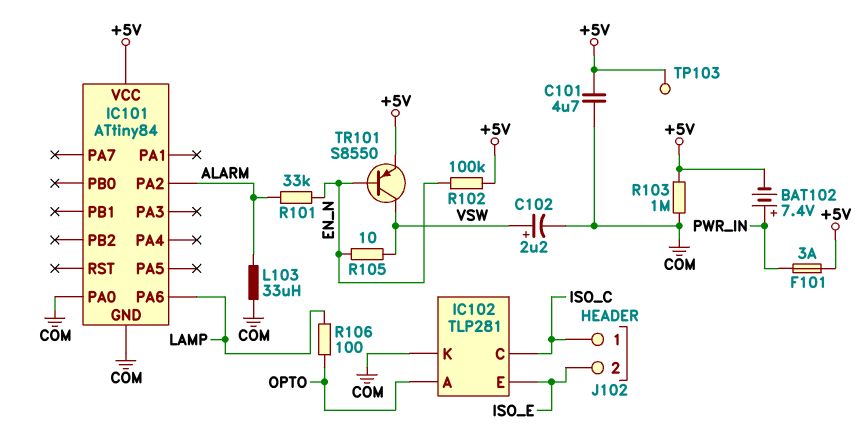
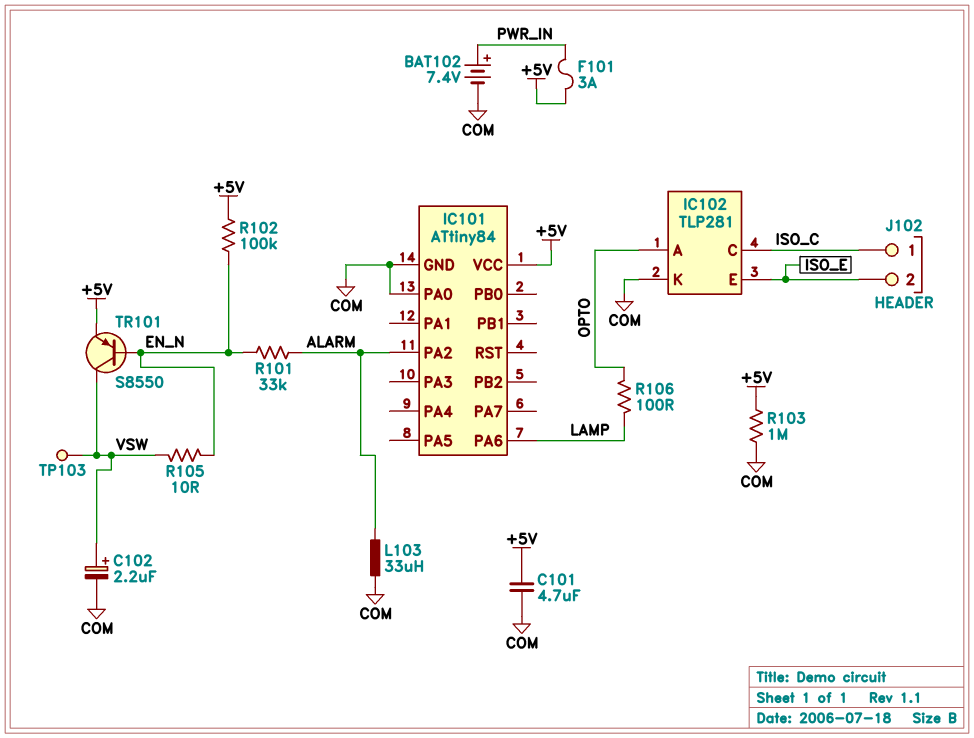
BAT102: 7.4V (plus PWR_IN, minus +5V) -> 7.4V (plus PWR_IN, minus COM)
TP103: test point (+5V) -> test point (VSW)

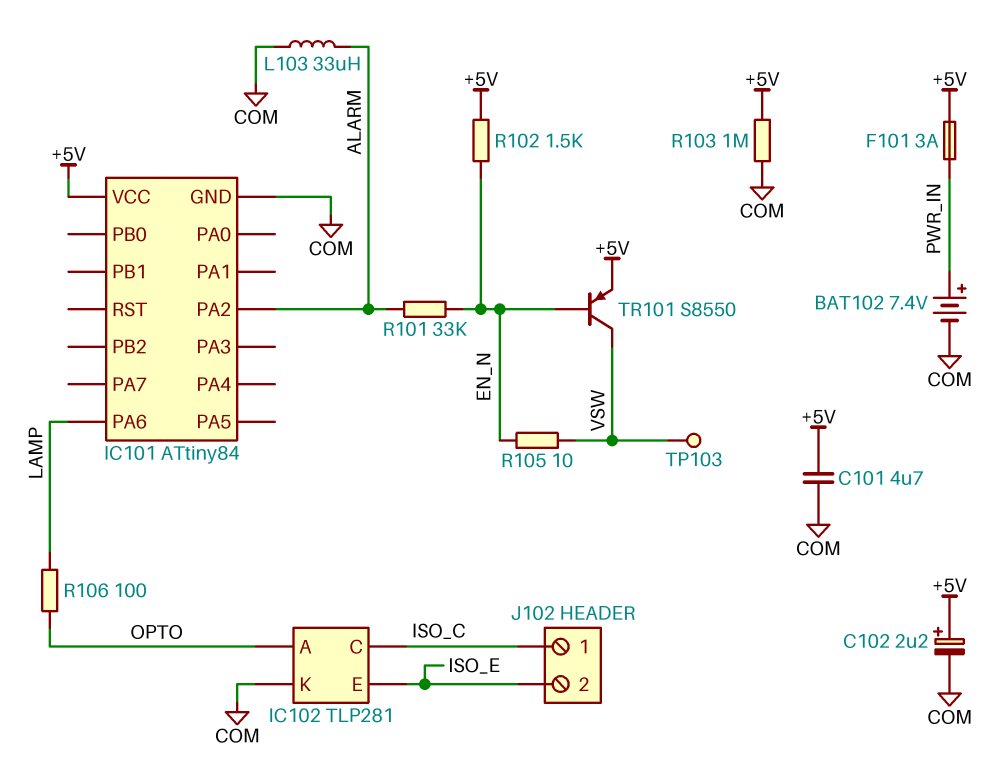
C102: 2.2uF (plus VSW, minus COM) -> 2.2uF (plus +5V, minus COM)
IC101 pin PA0: COM -> none
R102: 100k (+5V, EN_N) -> 1.5k (+5V, EN_N)

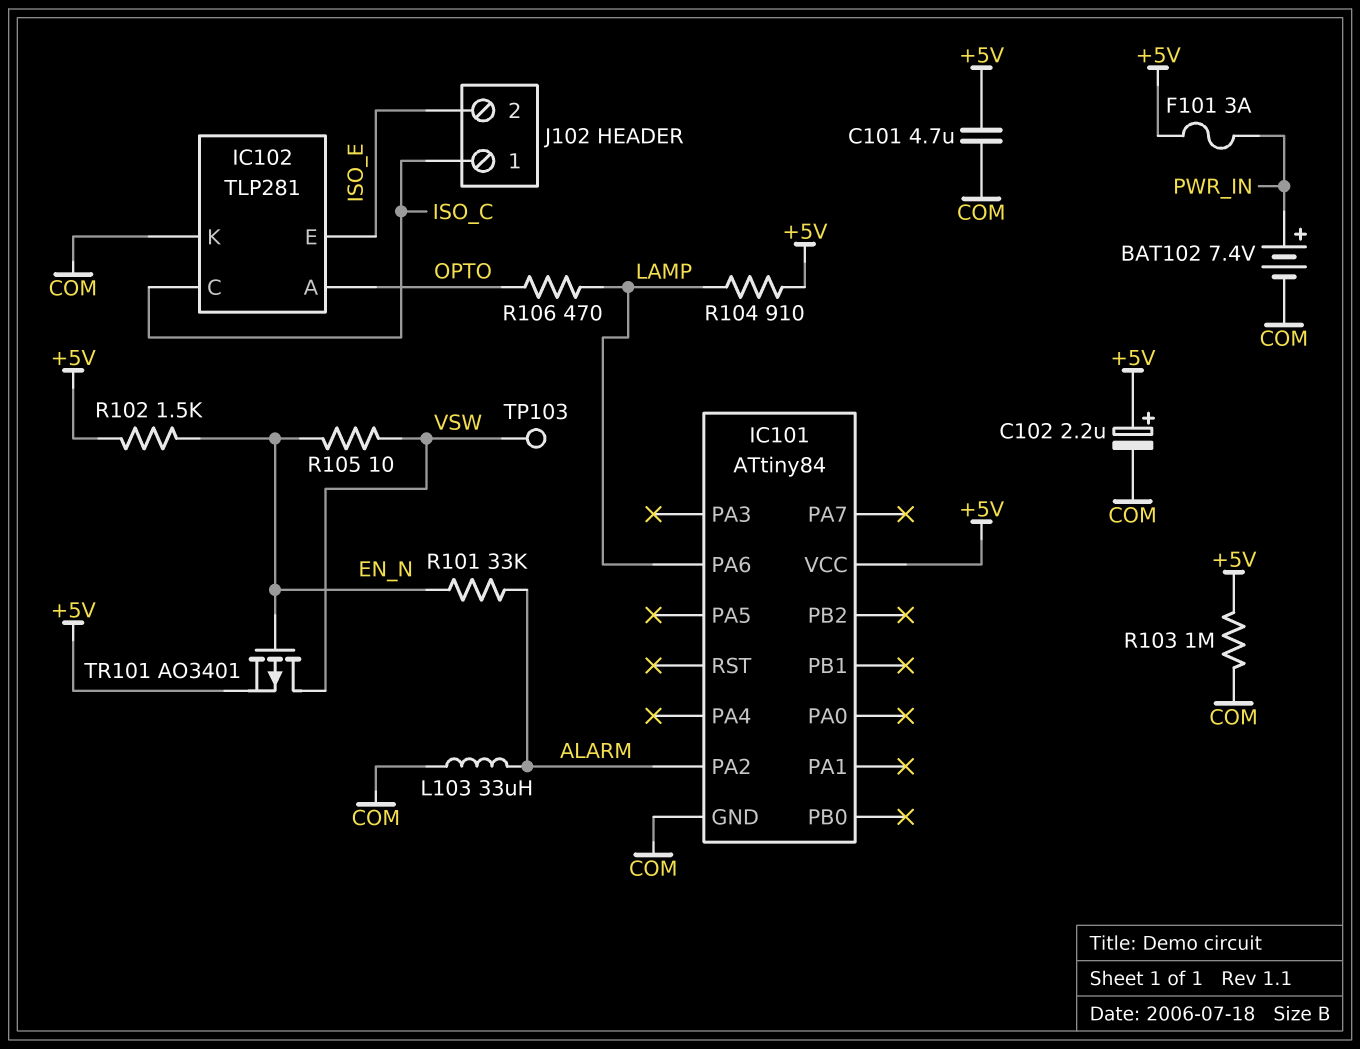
R104: none -> 910 (+5V, LAMP)
R106: 100 (LAMP, OPTO) -> 470 (LAMP, OPTO)
TR101: PNP S8550 (B EN_N, C VSW, E +5V) -> PMOS AO3401 (G EN_N, D VSW, S +5V)

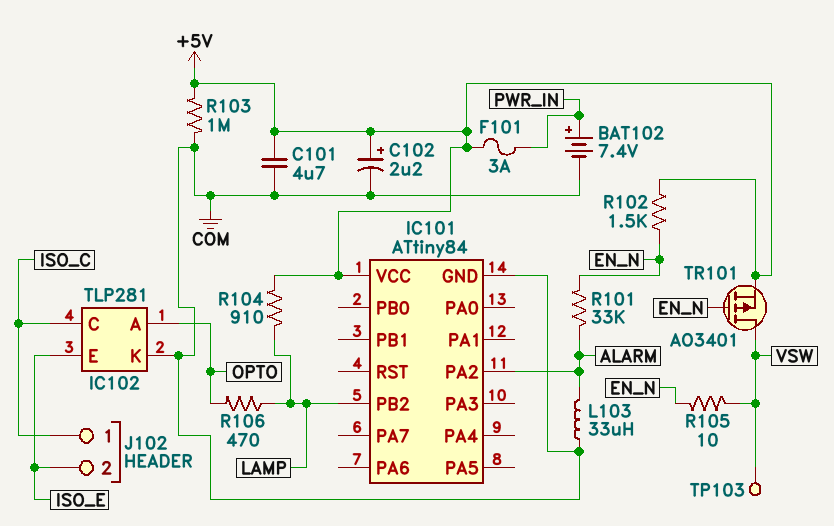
IC101 pin PA6: LAMP -> none
IC101 pin PB2: none -> LAMP

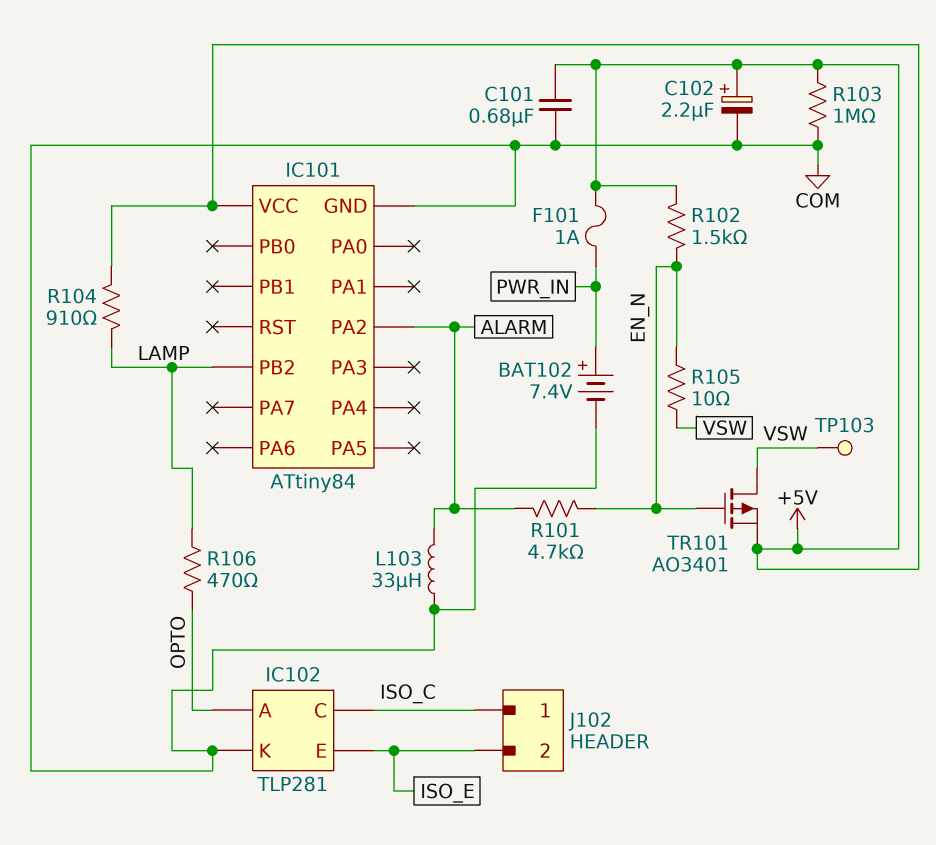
C101: 4.7uF (+5V, COM) -> 680nF (+5V, COM)
F101: 3A (+5V, PWR_IN) -> 1A (+5V, PWR_IN)
R101: 33k (ALARM, EN_N) -> 4.7k (ALARM, EN_N)

